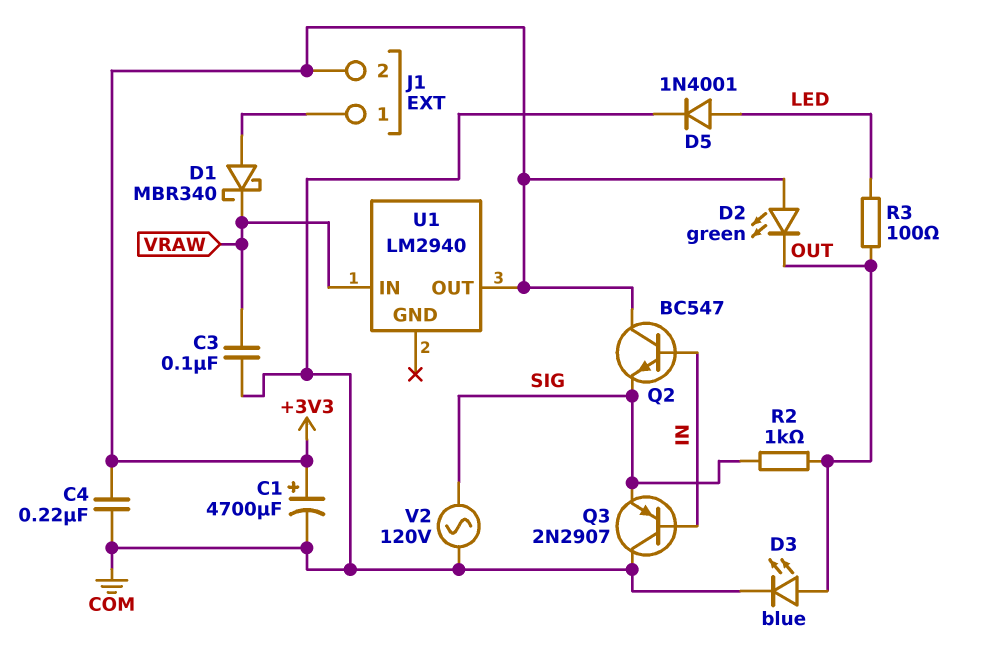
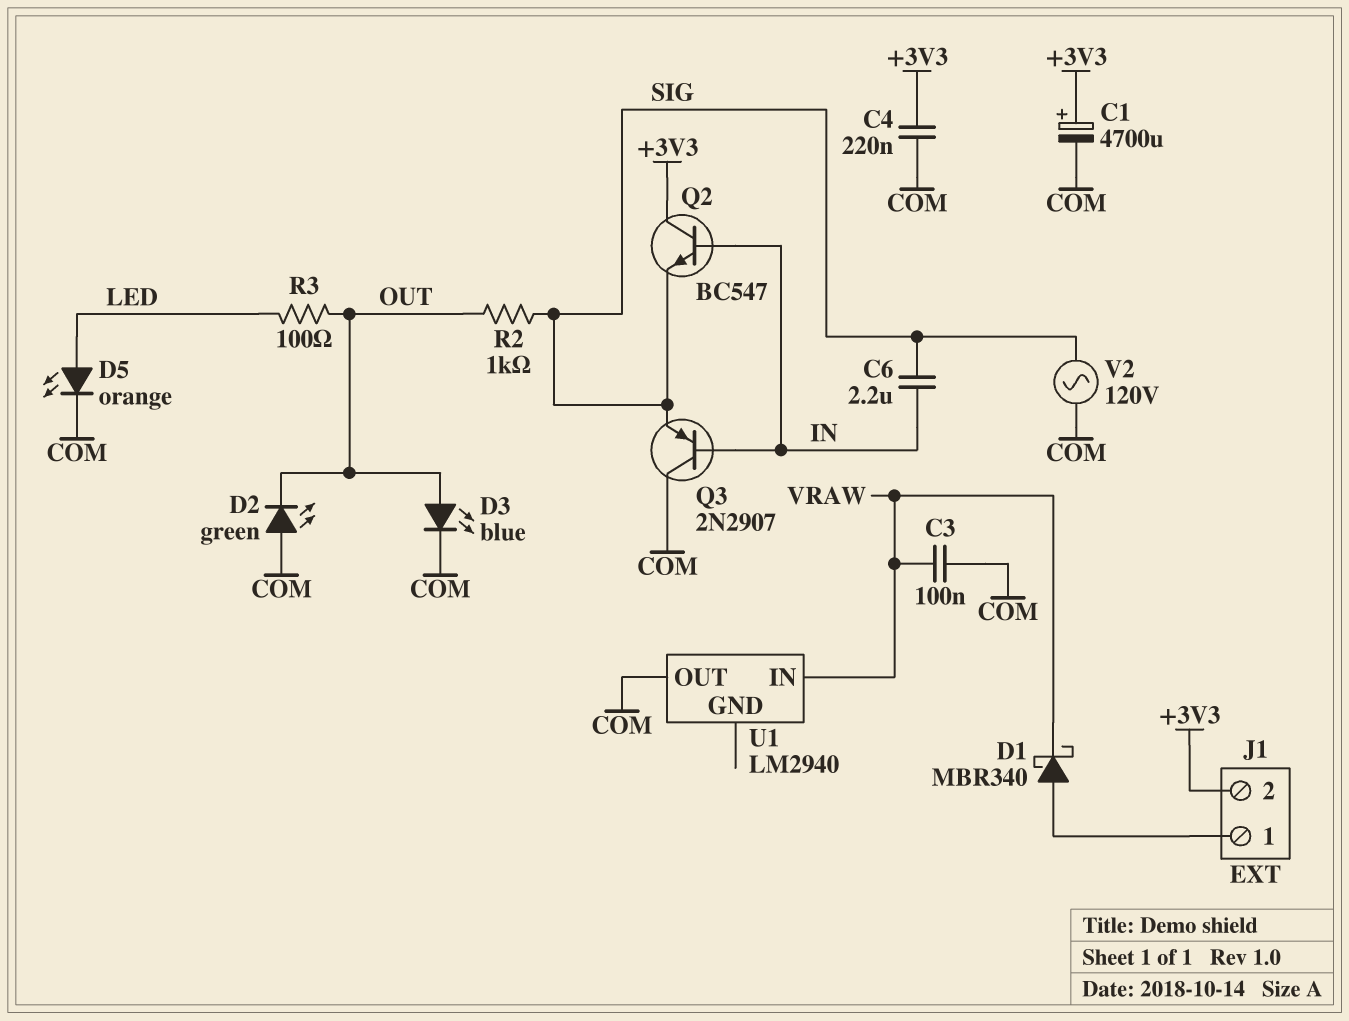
C6: none -> 2.2uF (IN, SIG)
D2: LED green (A +3V3, K OUT) -> LED green (A COM, K OUT)
D5: diode 1N4001 (A LED, K COM) -> LED orange (A LED, K COM)
U1 pin OUT: +3V3 -> COM

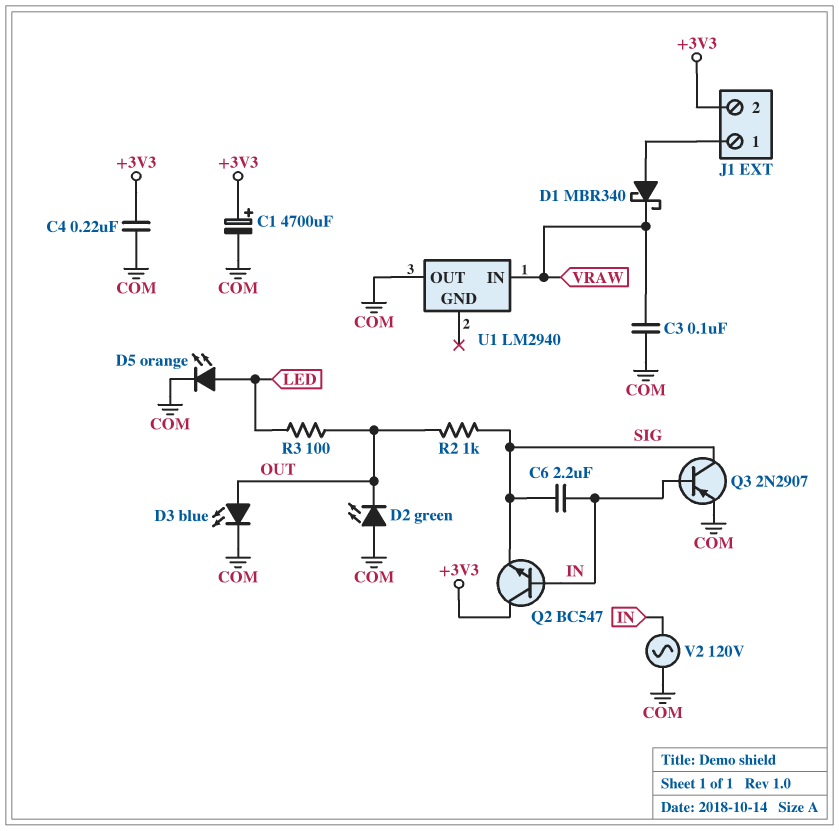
Q3: PNP 2N2907 (B IN, C COM, E SIG) -> PNP 2N2907 (B IN, C SIG, E COM)
V2: AC 120V (COM, SIG) -> AC 120V (COM, IN)

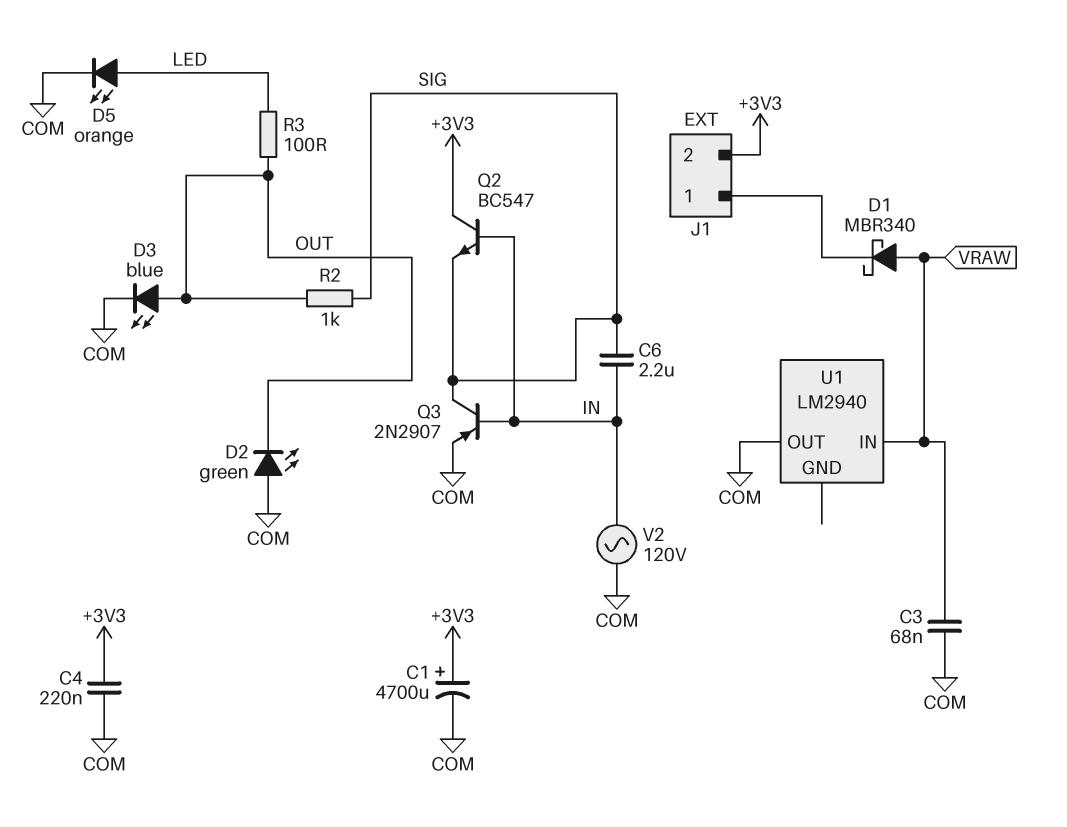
C3: 100nF (COM, VRAW) -> 68nF (COM, VRAW)
D1: schottky MBR340 (A J1/1, K VRAW) -> schottky MBR340 (A VRAW, K J1/1)

